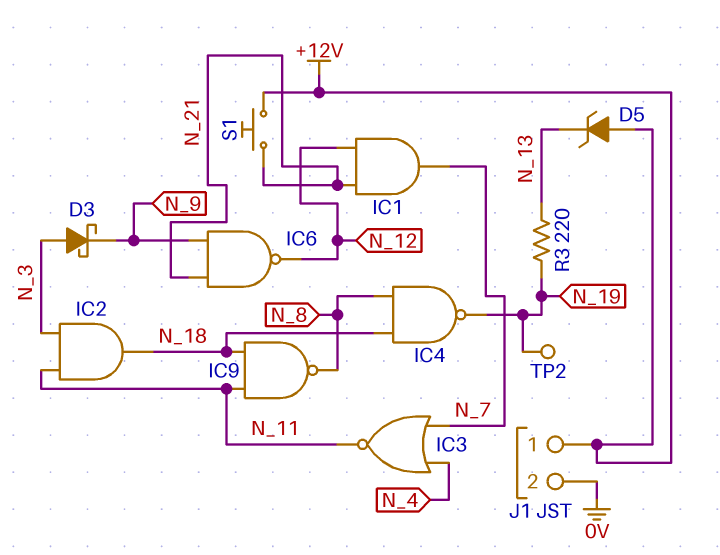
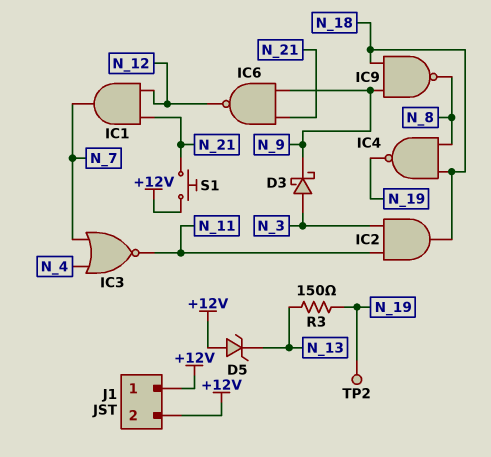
IC9: NAND (in N_11, in N_18, out N_8) -> NAND (in N_9, in N_18, out N_8)
J1 pin 2: 0V -> +12V
R3: 220 (N_13, N_19) -> 150 (N_13, N_19)

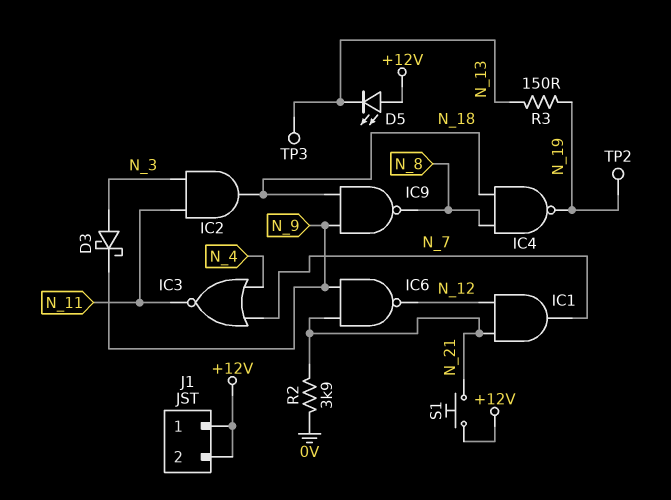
D5: zener (A +12V, K N_13) -> LED (A +12V, K N_13)
R2: none -> 3.9k (0V, N_21)
TP3: none -> test point (N_13)

